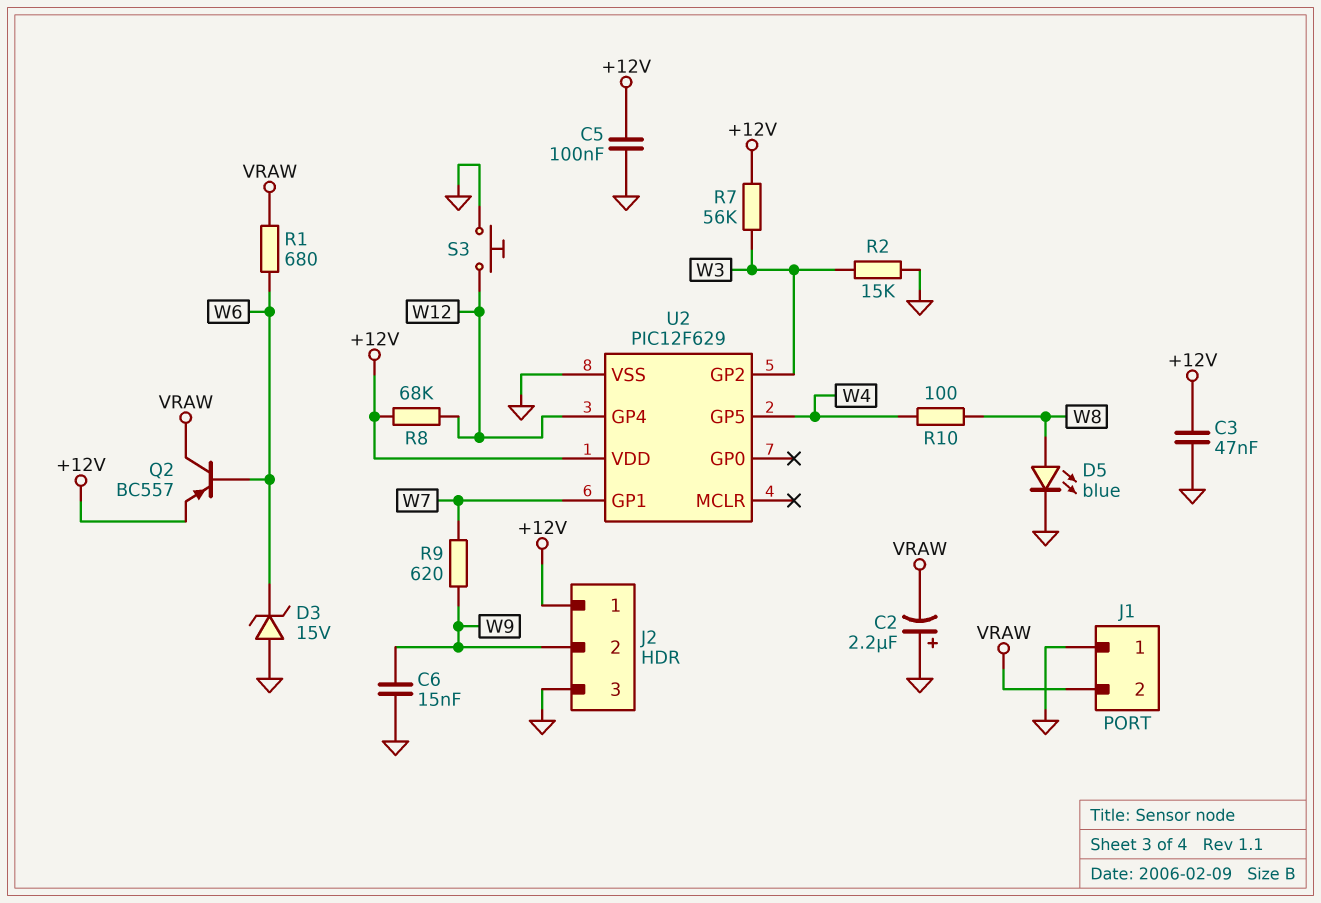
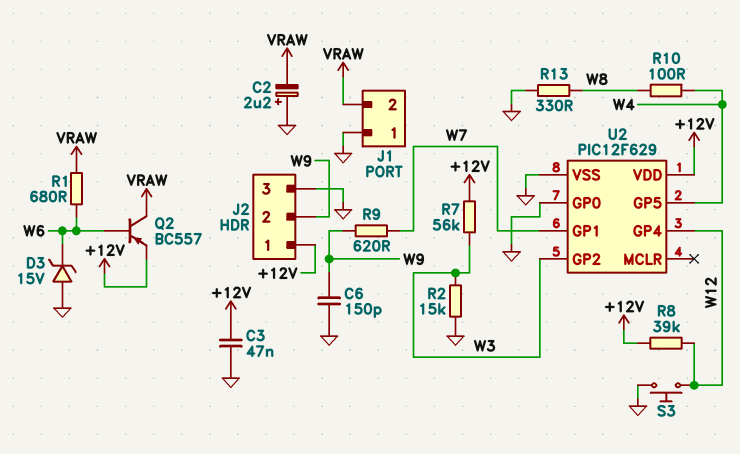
C5: 100nF (+12V, GND) -> none
C6: 15nF (GND, W9) -> 150pF (GND, W9)
D5: LED blue (A W8, K GND) -> none
R8: 68k (+12V, W12) -> 39k (+12V, W12)
R13: none -> 330 (GND, W8)
U2 pin GP0: none -> GND

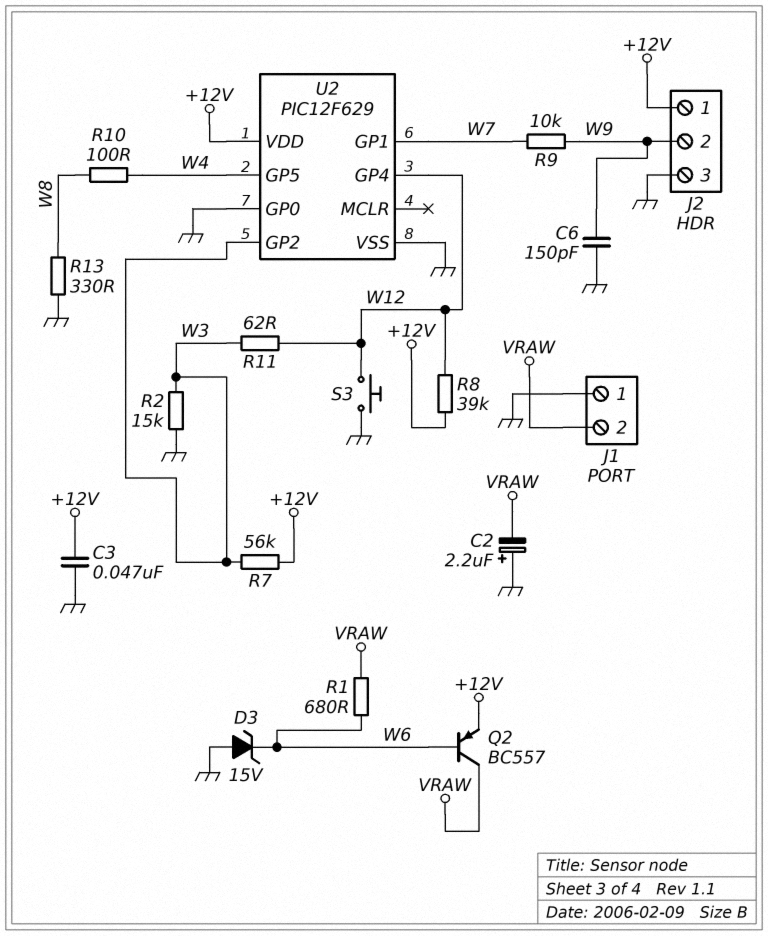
R9: 620 (W7, W9) -> 10k (W7, W9)
R11: none -> 62 (W3, W12)

